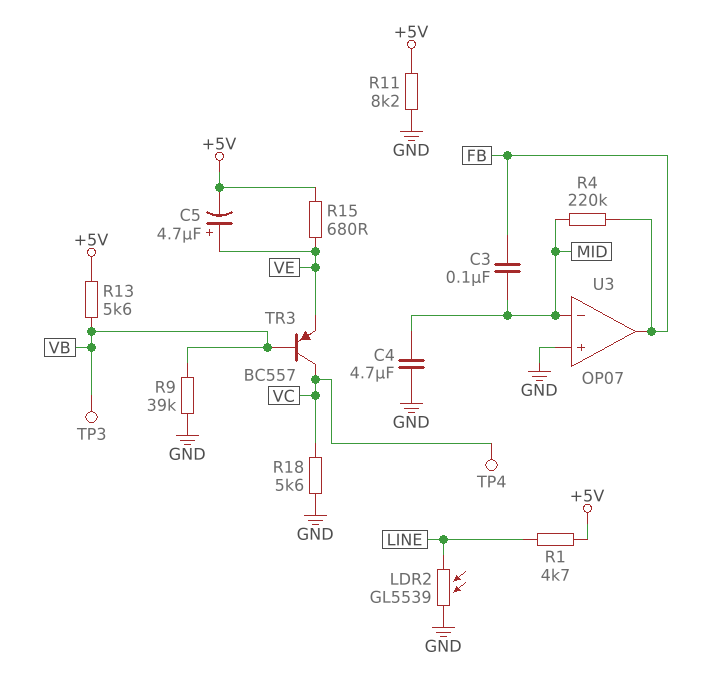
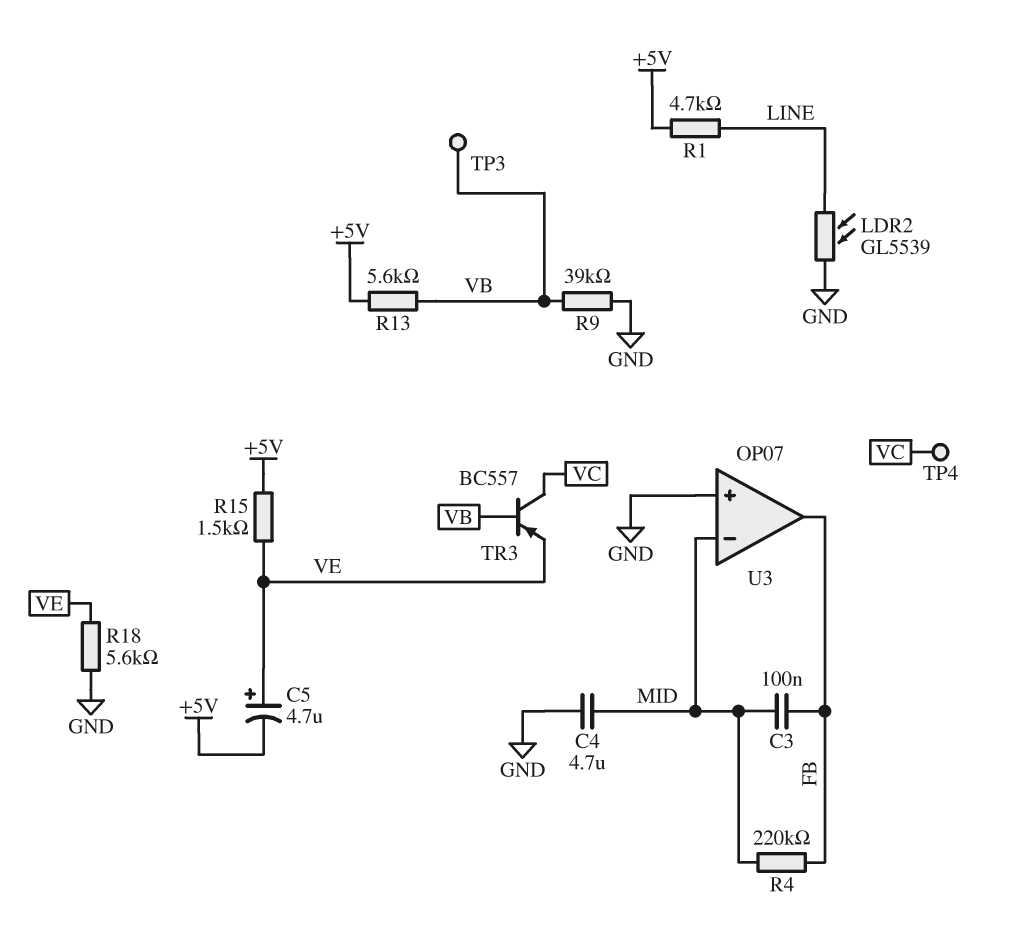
R11: 8.2k (+5V, GND) -> none
R15: 680 (+5V, VE) -> 1.5k (+5V, VE)
R18: 5.6k (GND, VC) -> 5.6k (GND, VE)

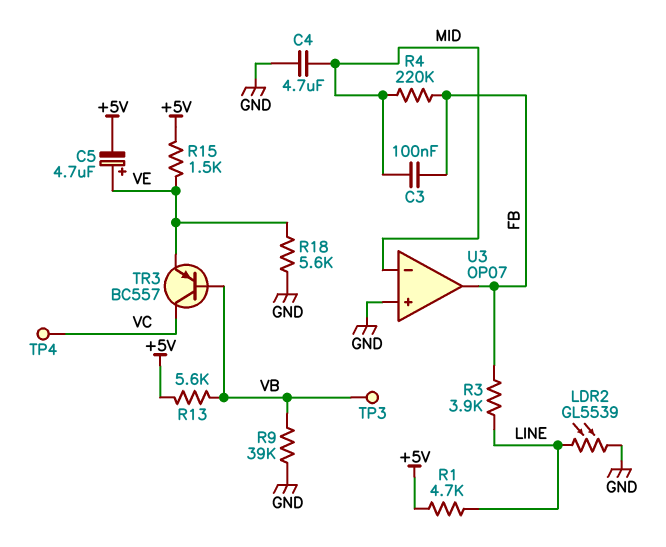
R3: none -> 3.9k (FB, LINE)

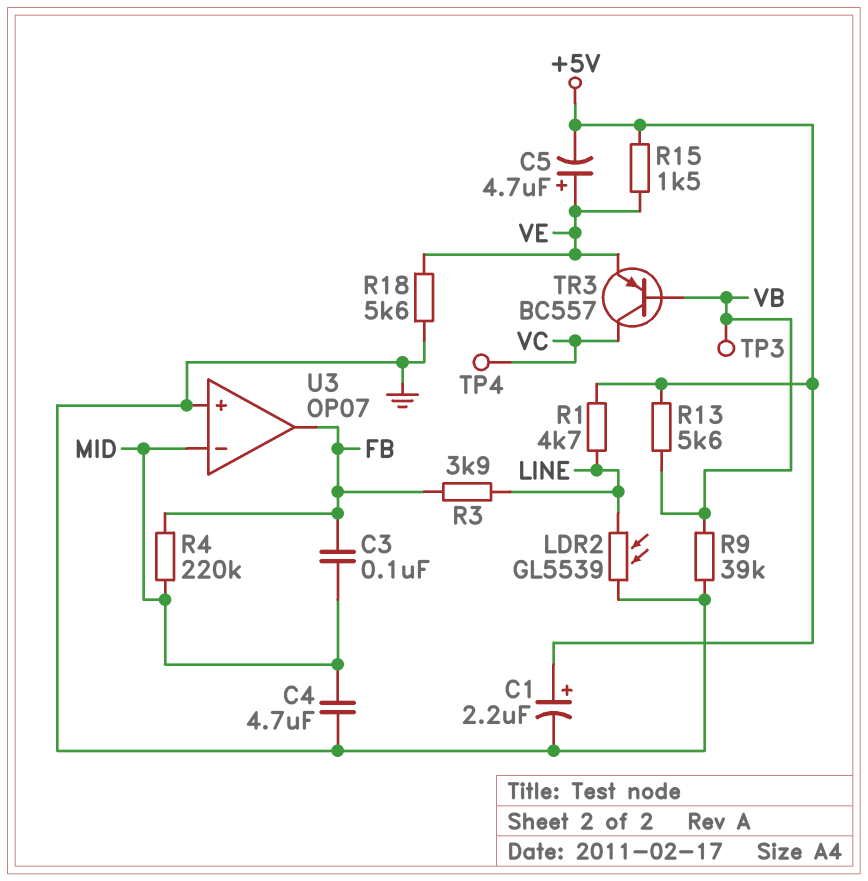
C1: none -> 2.2uF (plus +5V, minus GND)

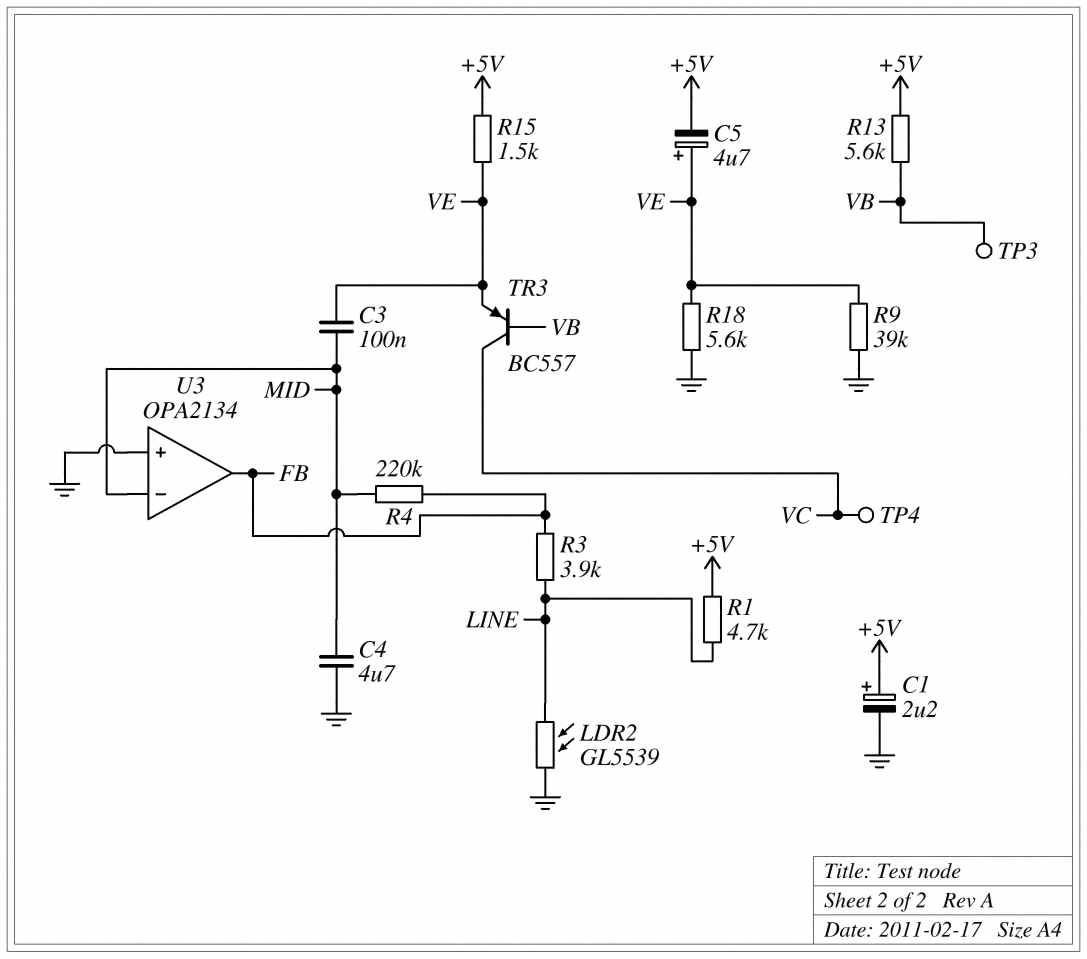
C3: 100nF (FB, MID) -> 100nF (MID, VE)
R9: 39k (GND, VB) -> 39k (GND, VE)
U3: OP07 -> OPA2134

